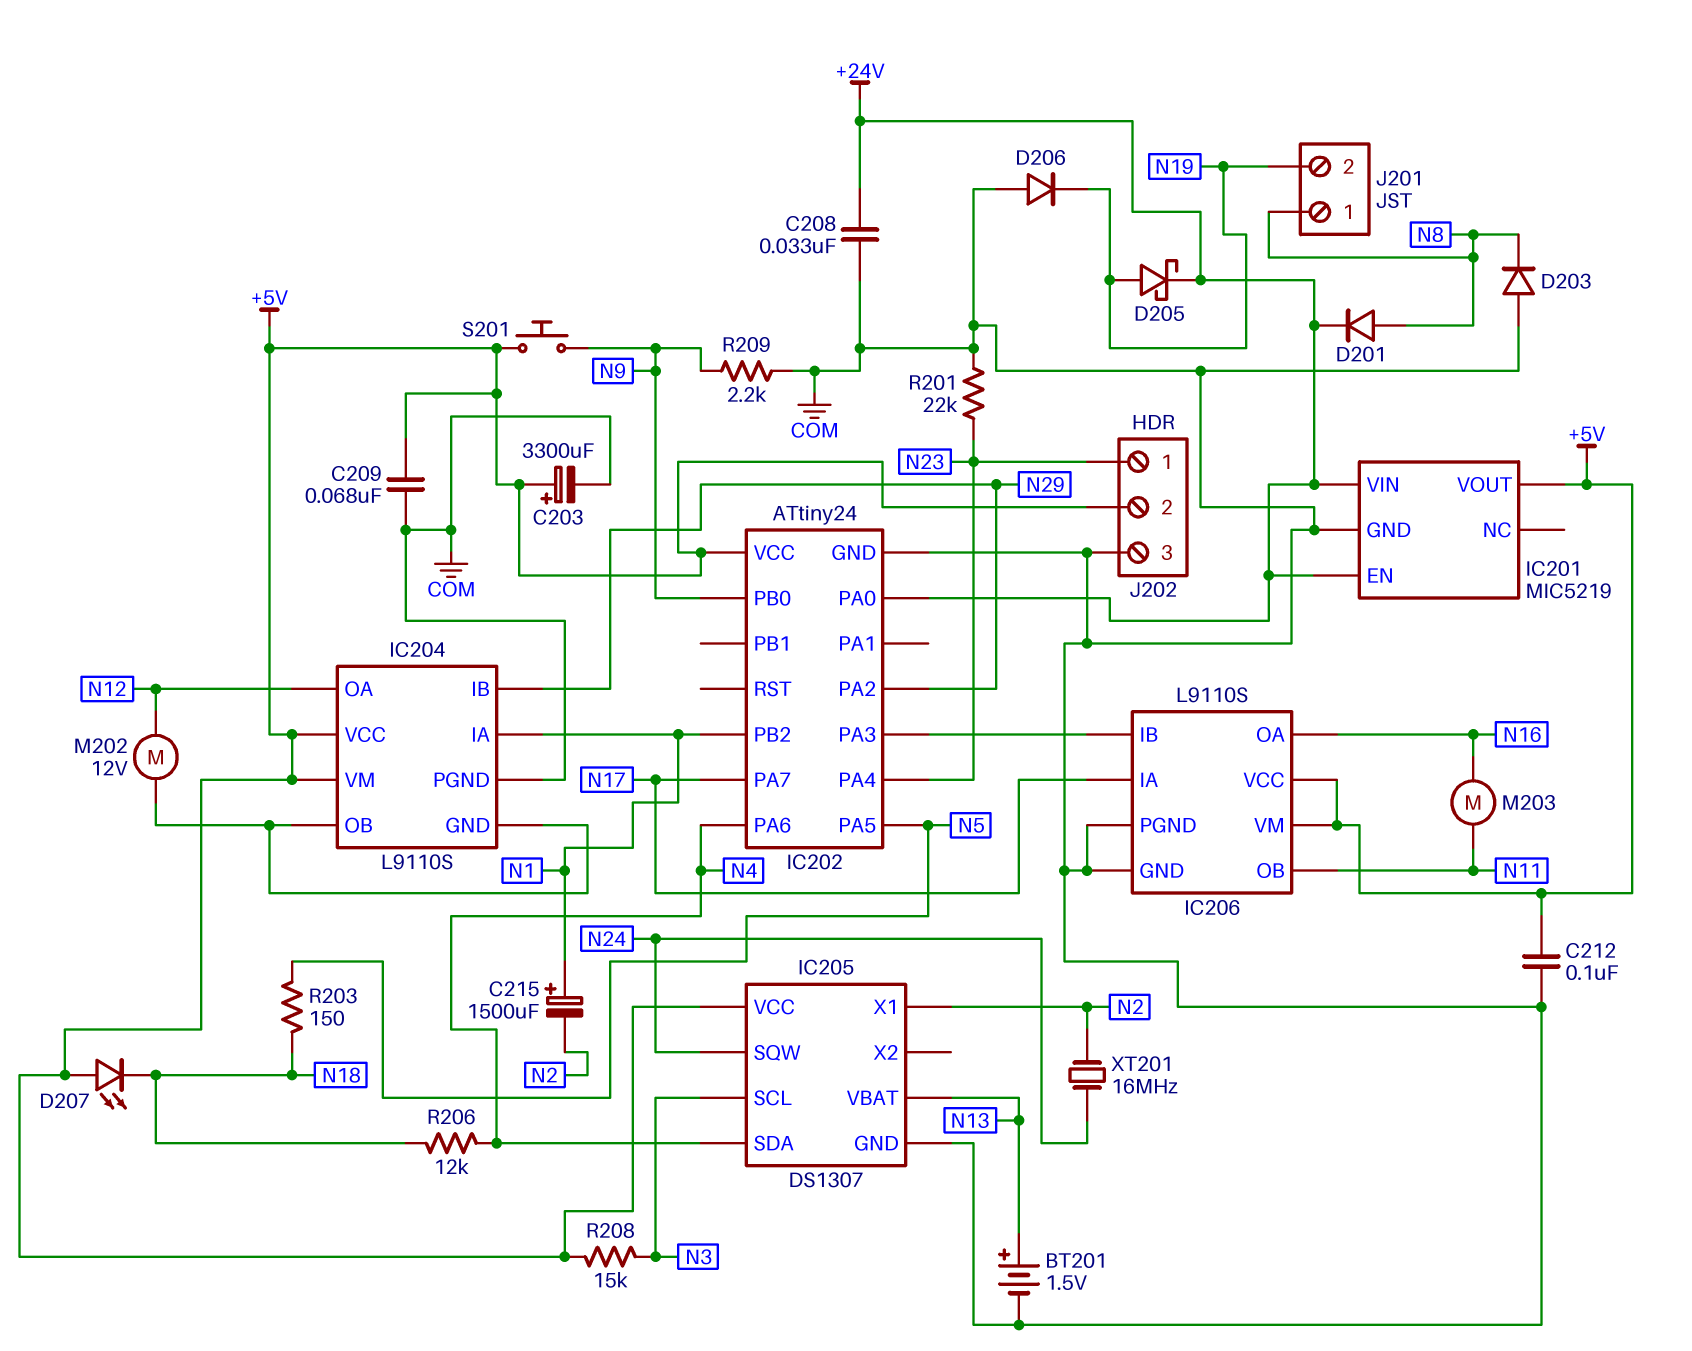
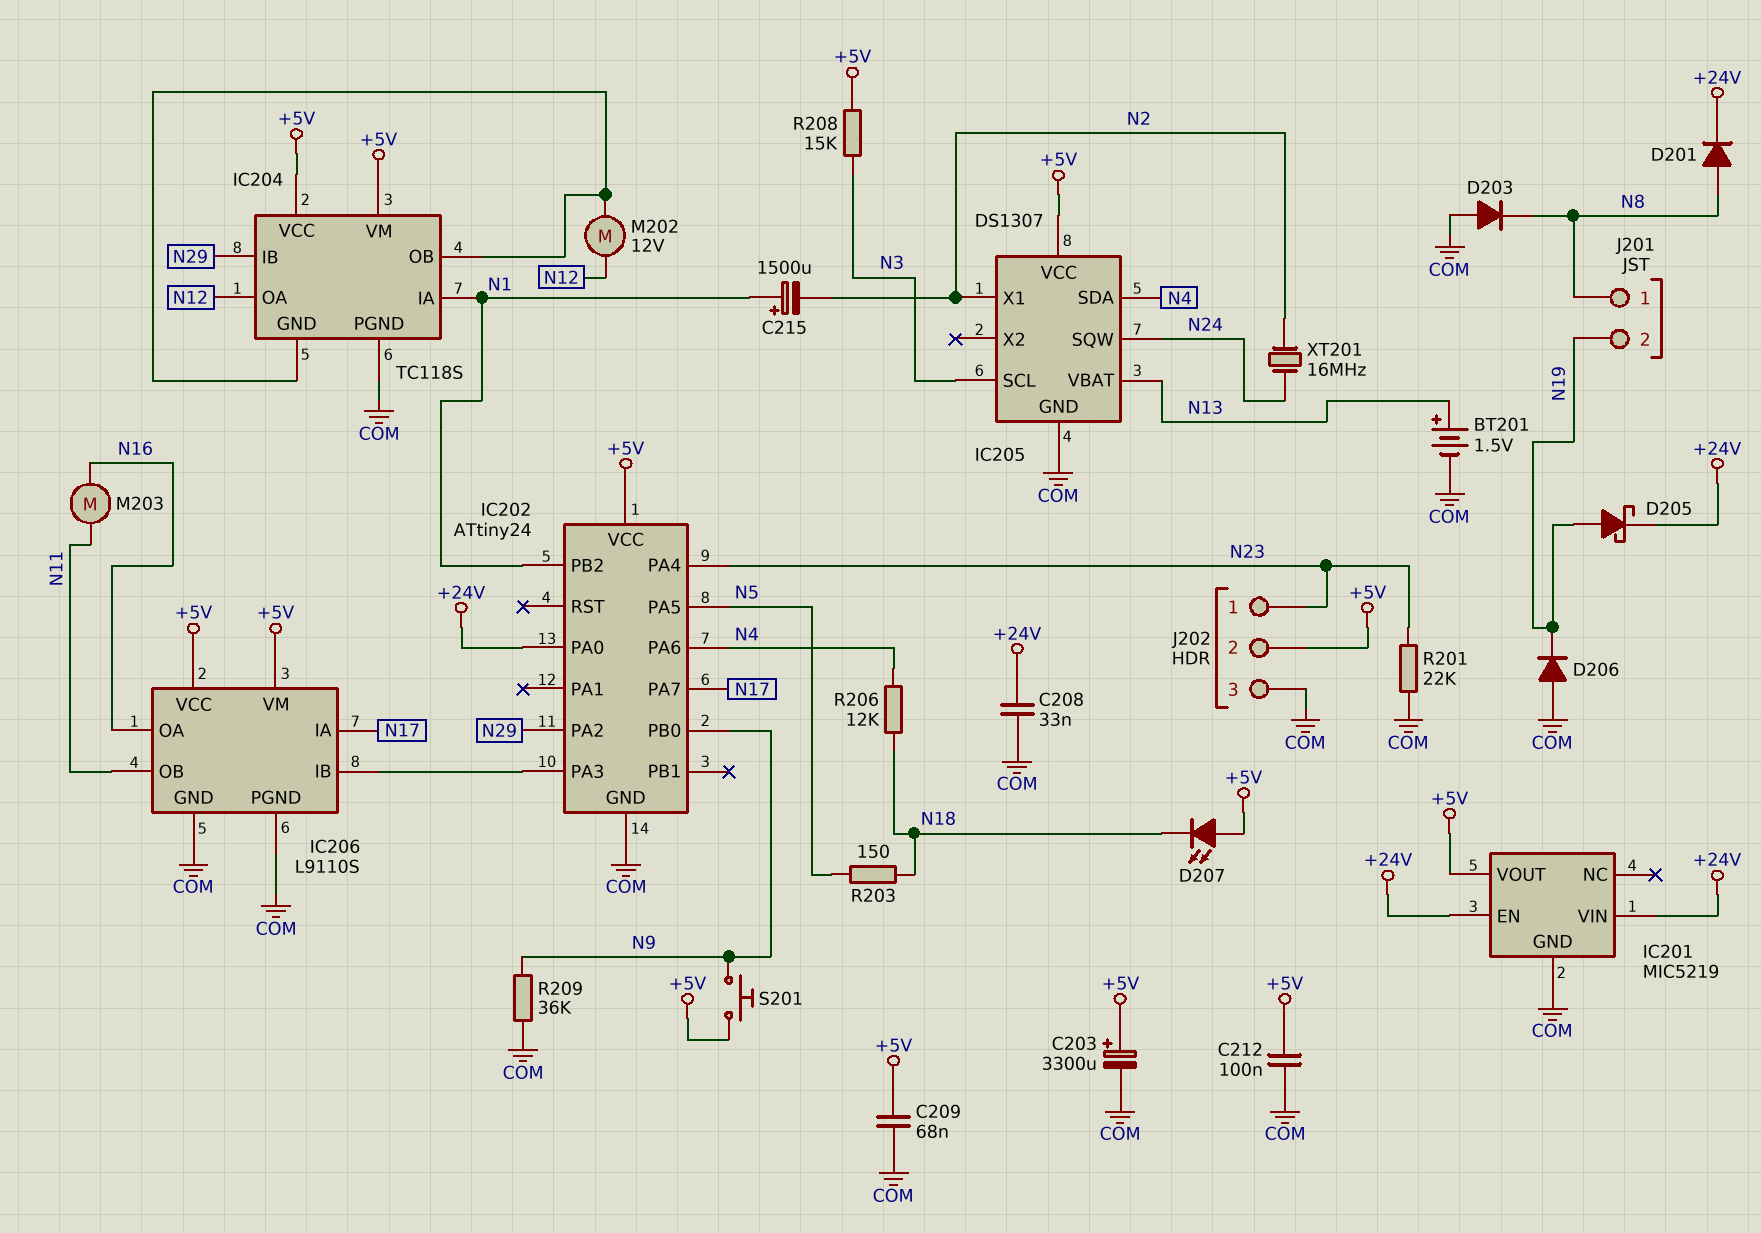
IC204: L9110S -> TC118S
R209: 2.2k (COM, N9) -> 36k (COM, N9)

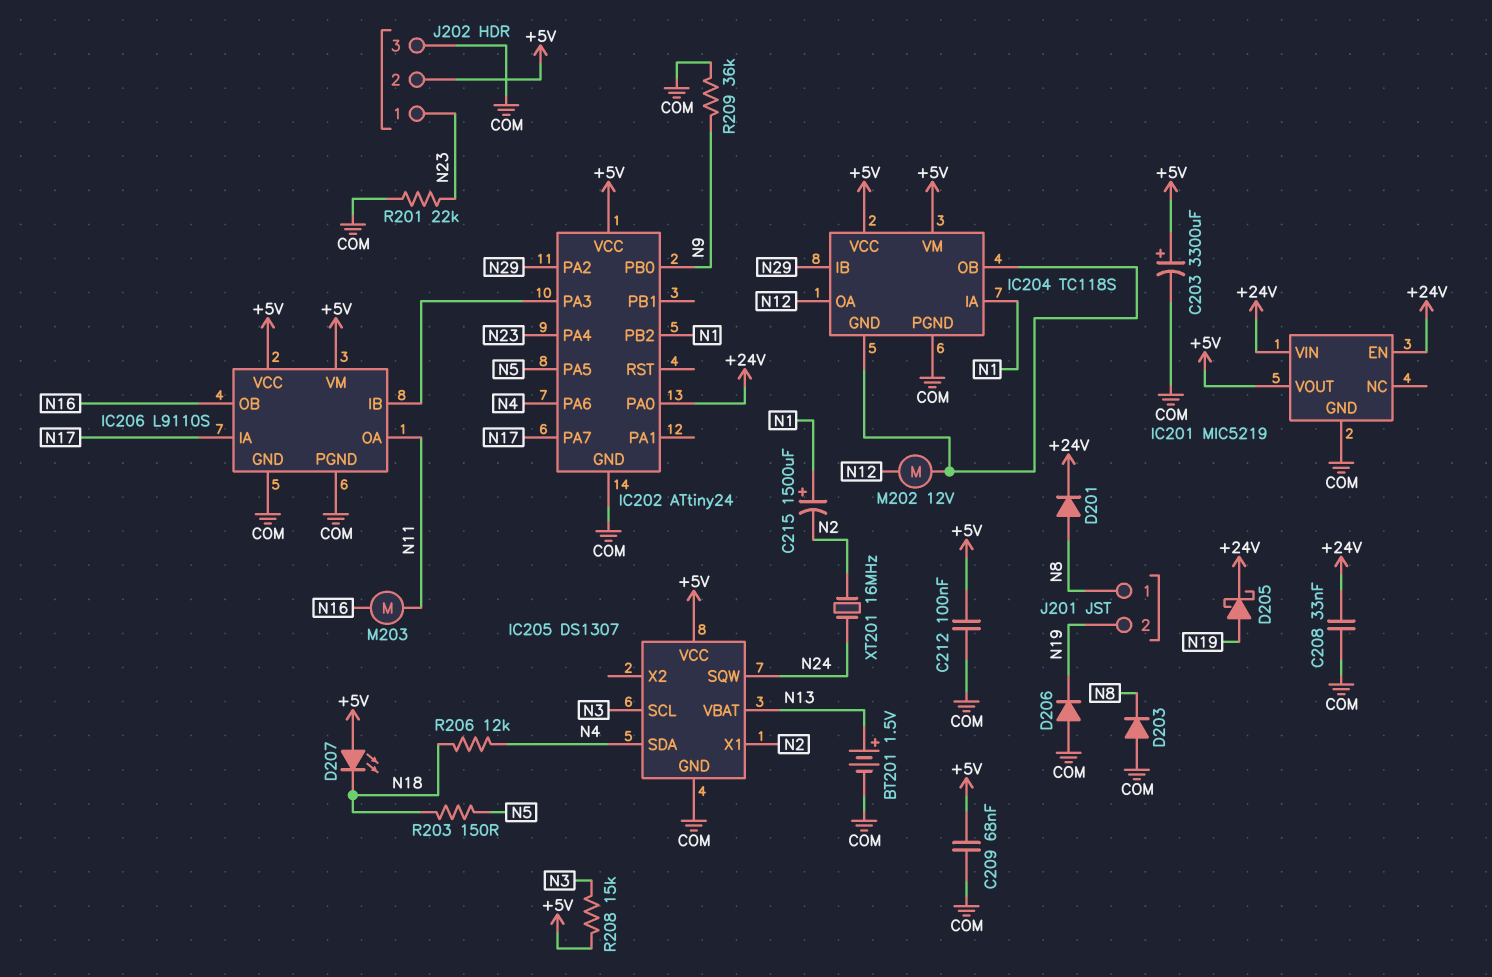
IC206 pin OA: N16 -> N11
IC206 pin OB: N11 -> N16
S201: button (+5V, N9) -> none

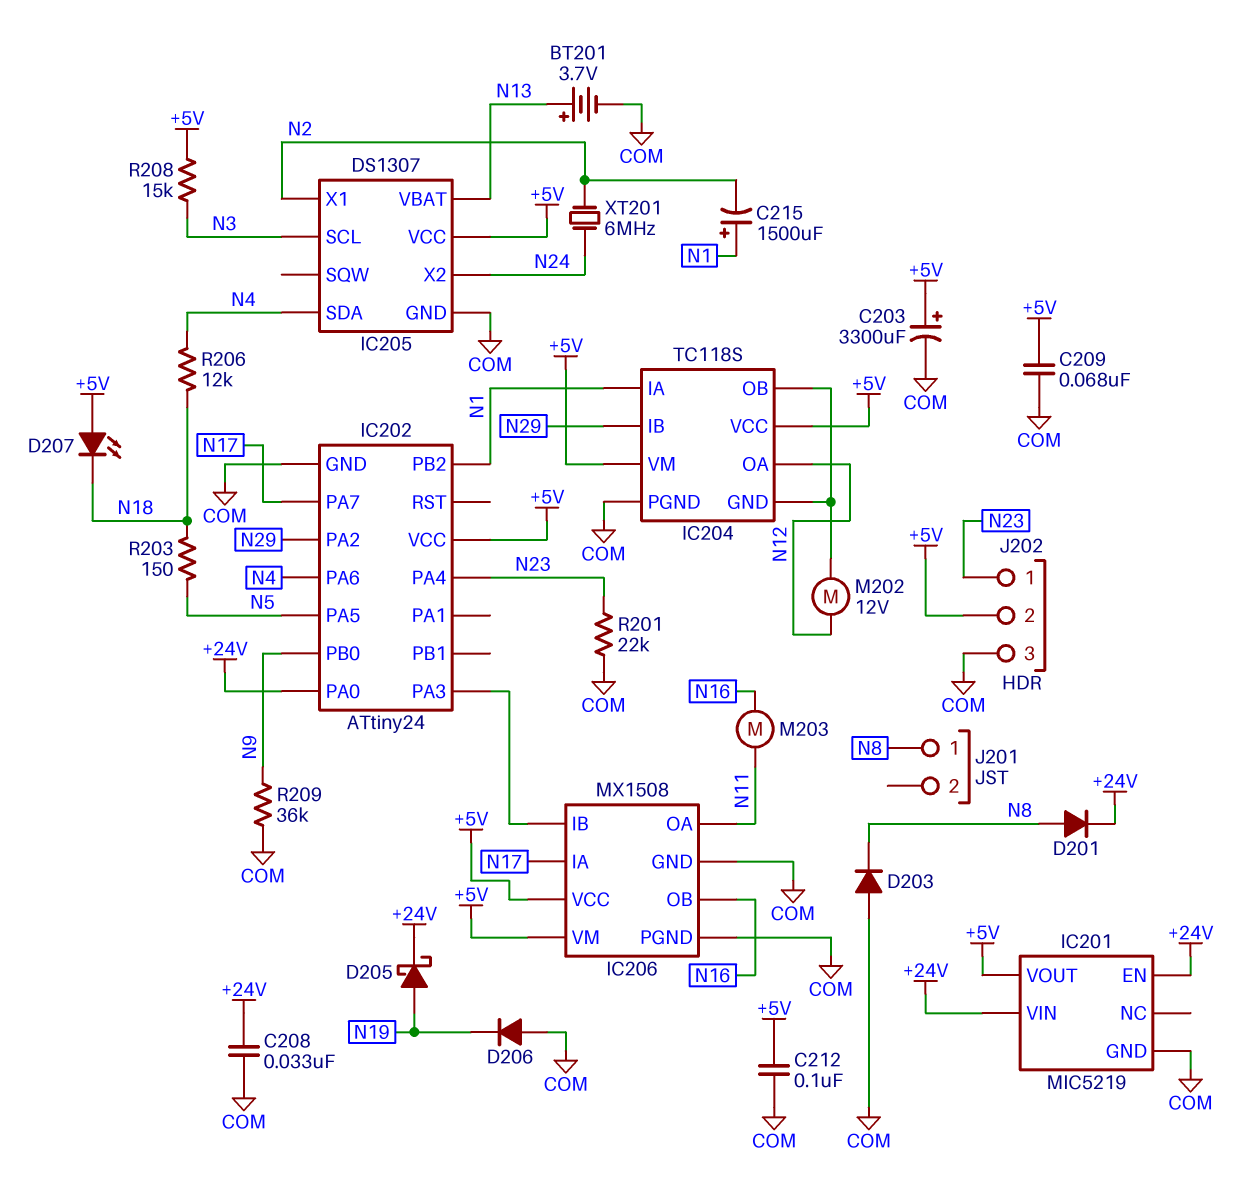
BT201: 1.5V (plus N13, minus COM) -> 3.7V (plus N13, minus COM)
IC205 pin SQW: N24 -> none
IC205 pin X2: none -> N24
IC206: L9110S -> MX1508
J201 pin 2: N19 -> none
XT201: 16MHz (N2, N24) -> 6MHz (N2, N24)

